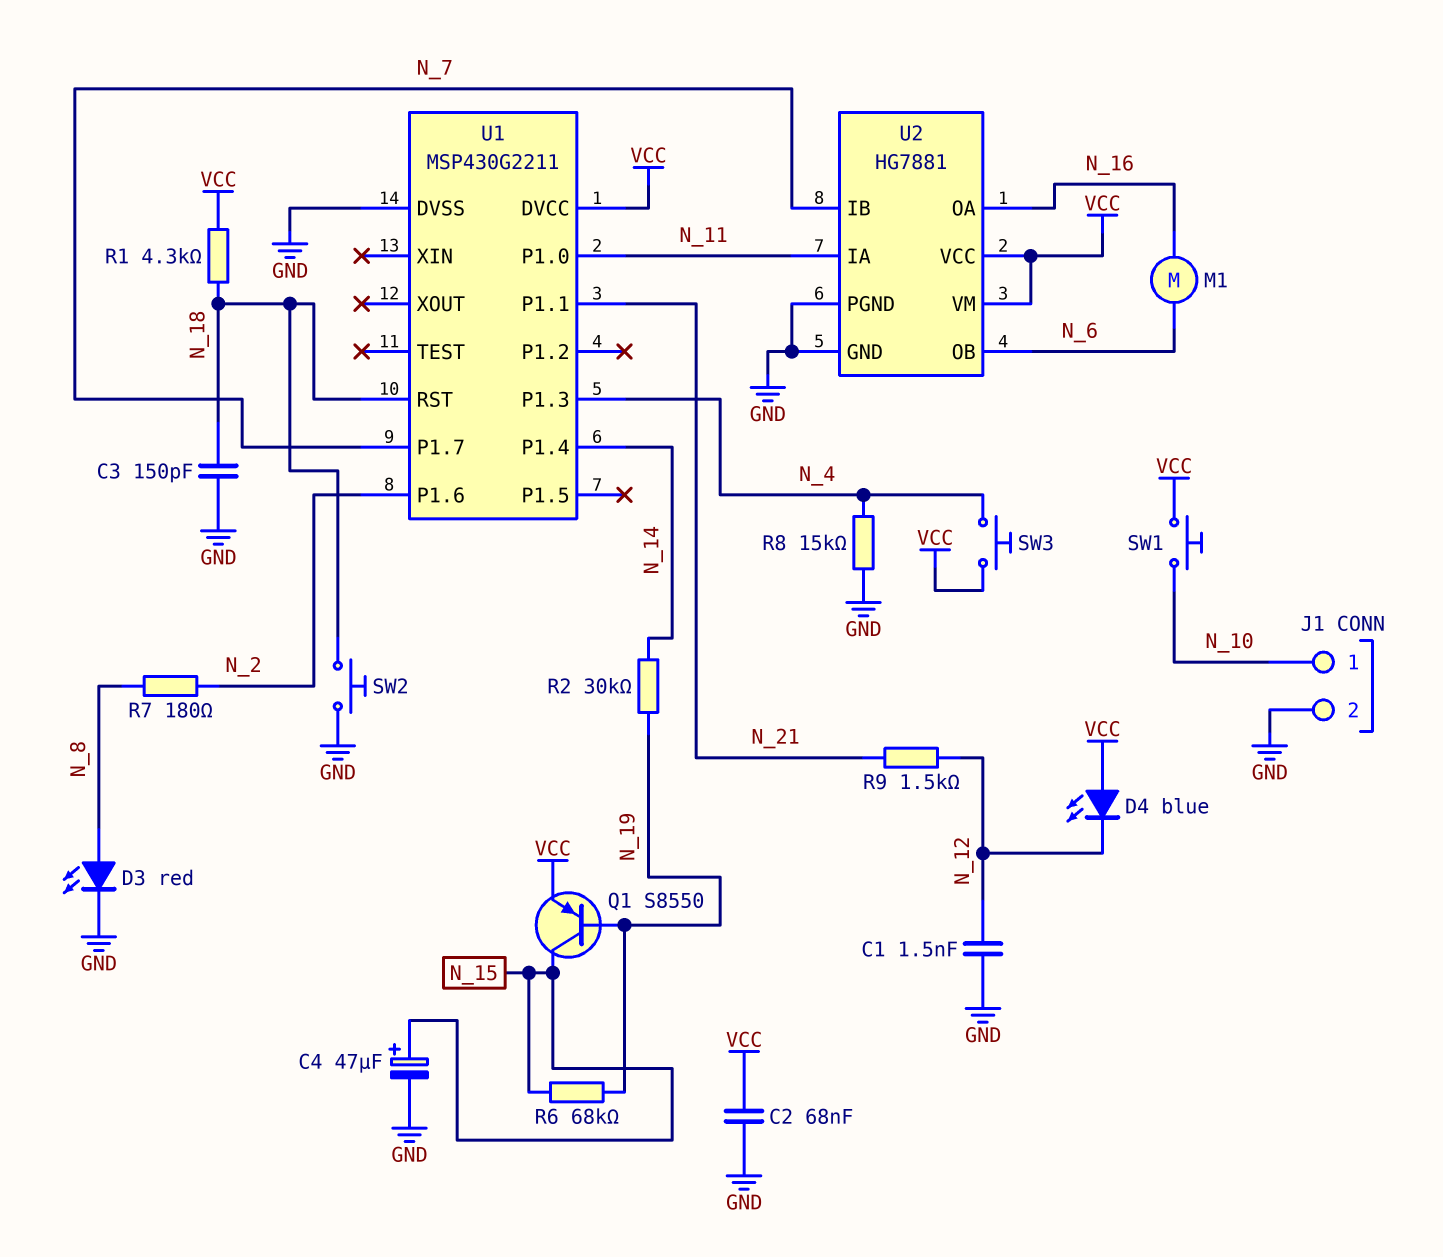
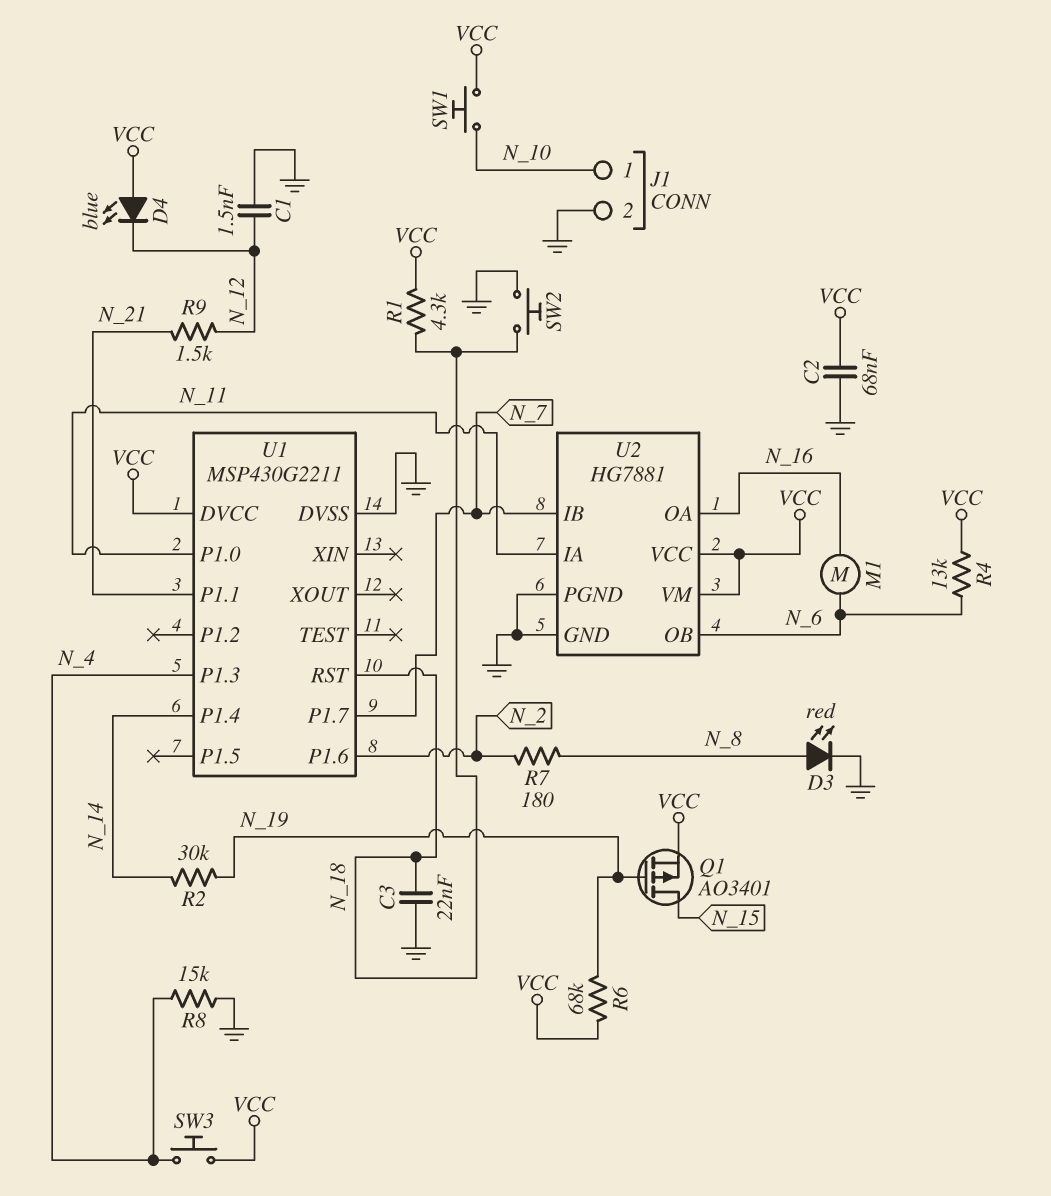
C3: 150pF (GND, N_18) -> 22nF (GND, N_18)
C4: 47uF (plus N_15, minus GND) -> none
Q1: PNP S8550 (B N_19, C N_15, E VCC) -> PMOS AO3401 (G N_19, D N_15, S VCC)
R4: none -> 13k (N_6, VCC)
R6: 68k (N_15, N_19) -> 68k (N_19, VCC)

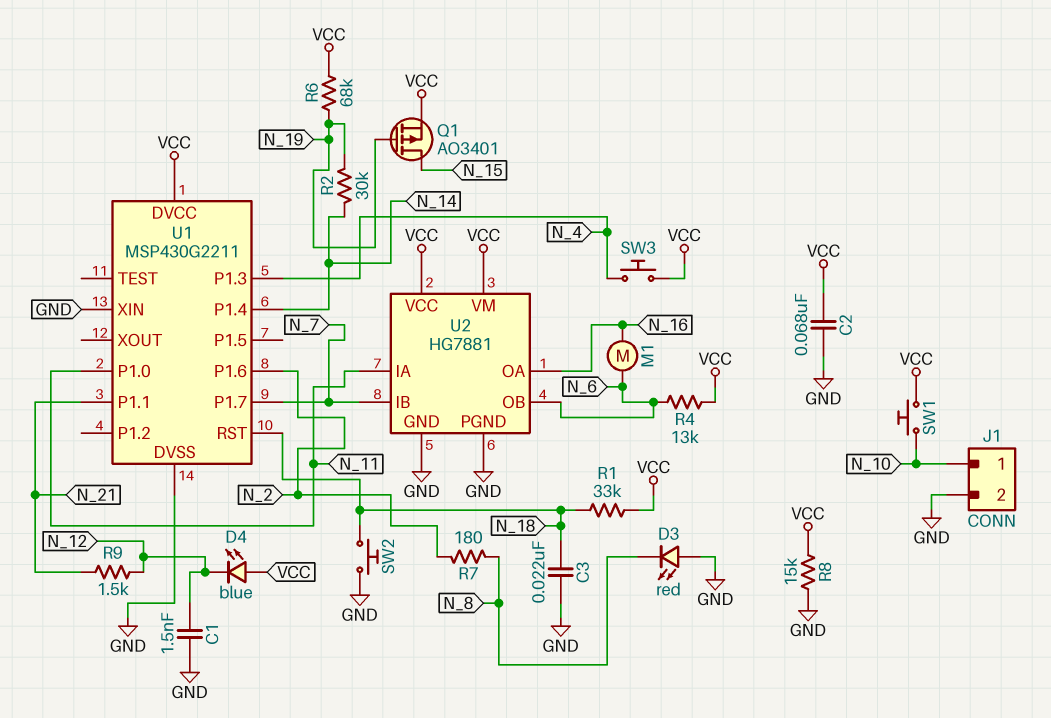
D3: LED red (A N_8, K GND) -> LED red (A GND, K N_8)
R1: 4.3k (N_18, VCC) -> 33k (N_18, VCC)
R8: 15k (GND, N_4) -> 15k (GND, VCC)
U1 pin XIN: none -> GND

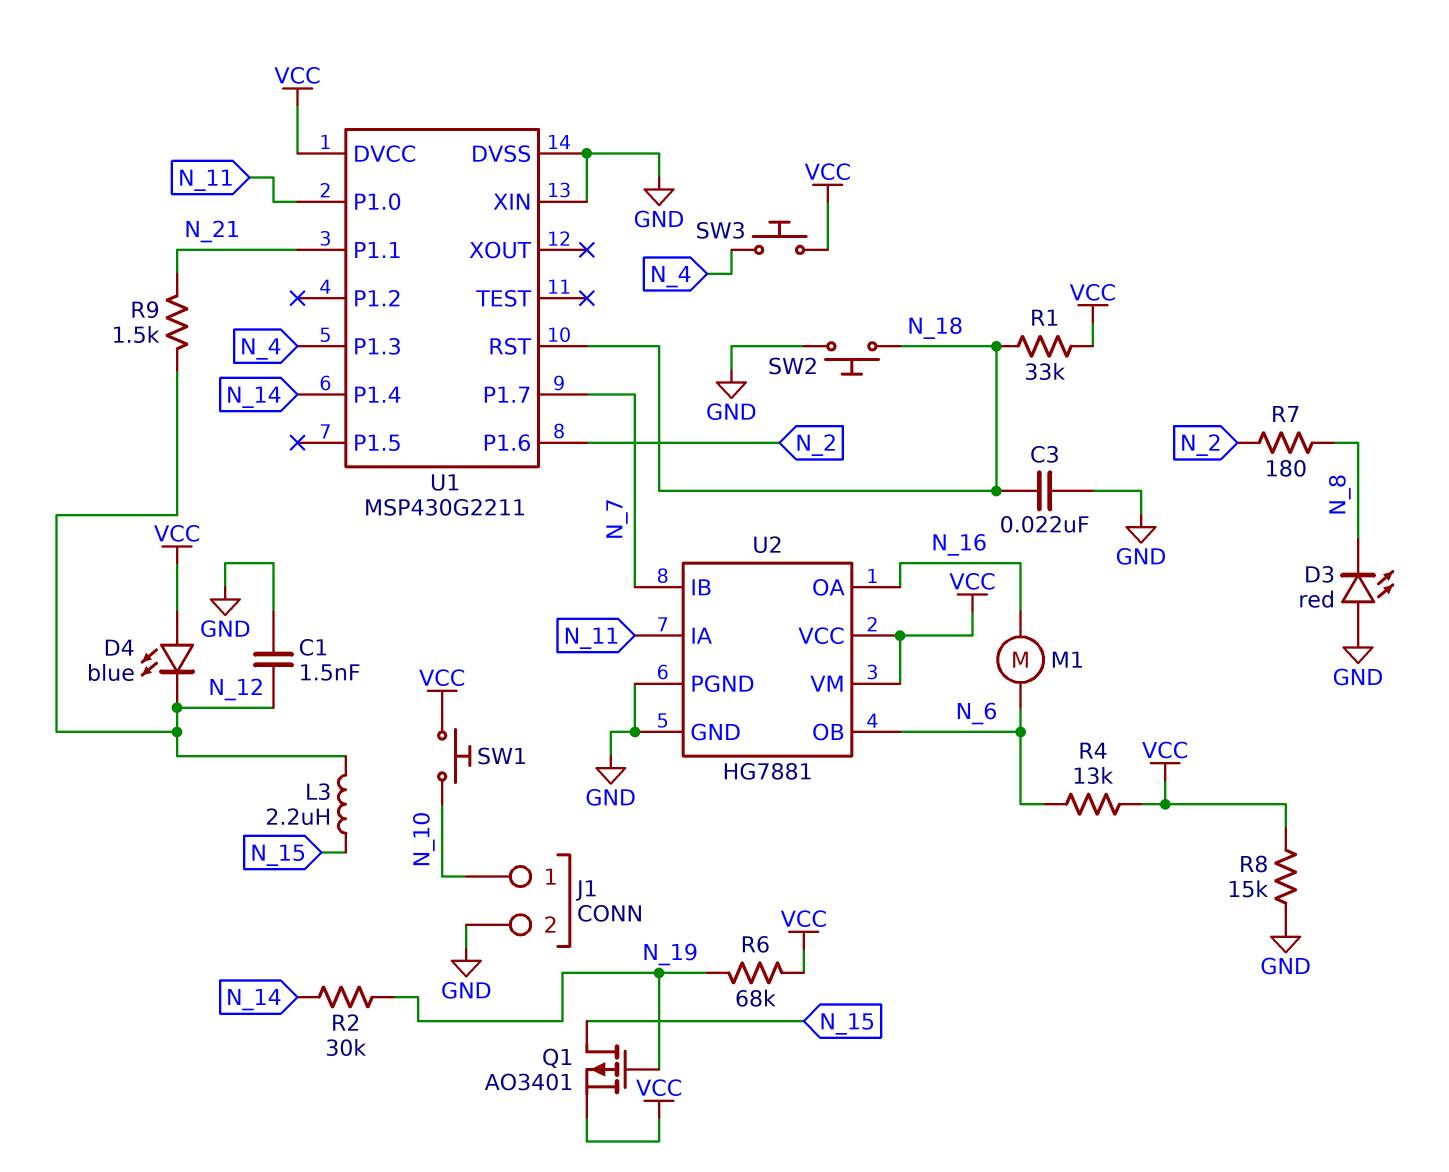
C2: 68nF (GND, VCC) -> none
L3: none -> 2.2uH (N_12, N_15)

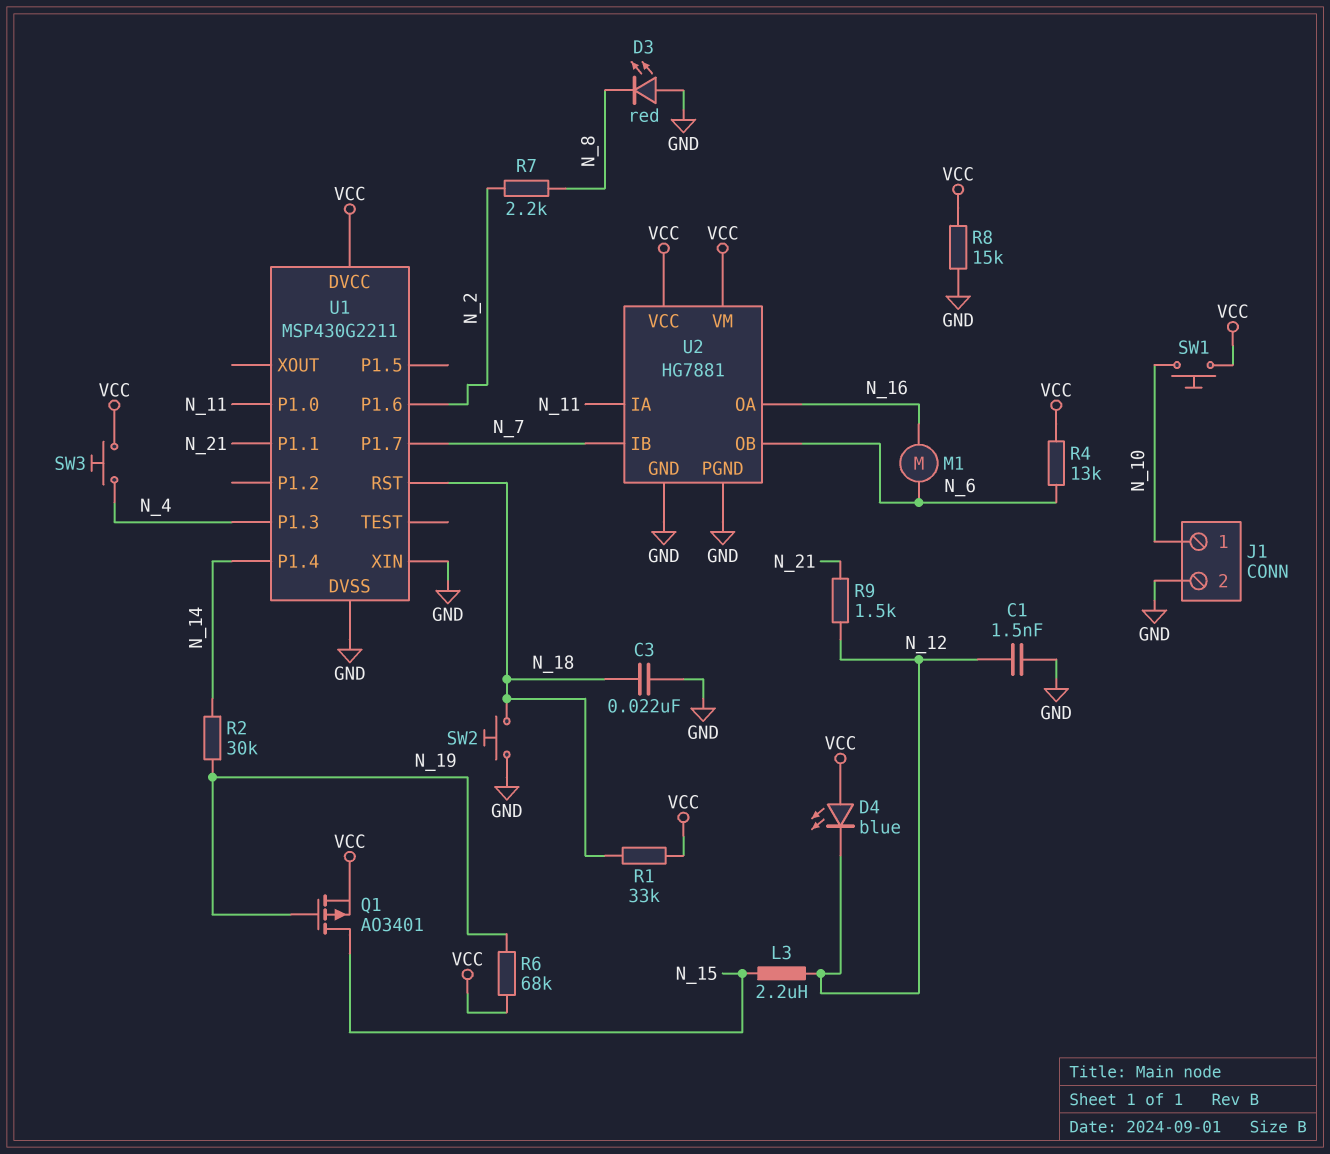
R7: 180 (N_2, N_8) -> 2.2k (N_2, N_8)

